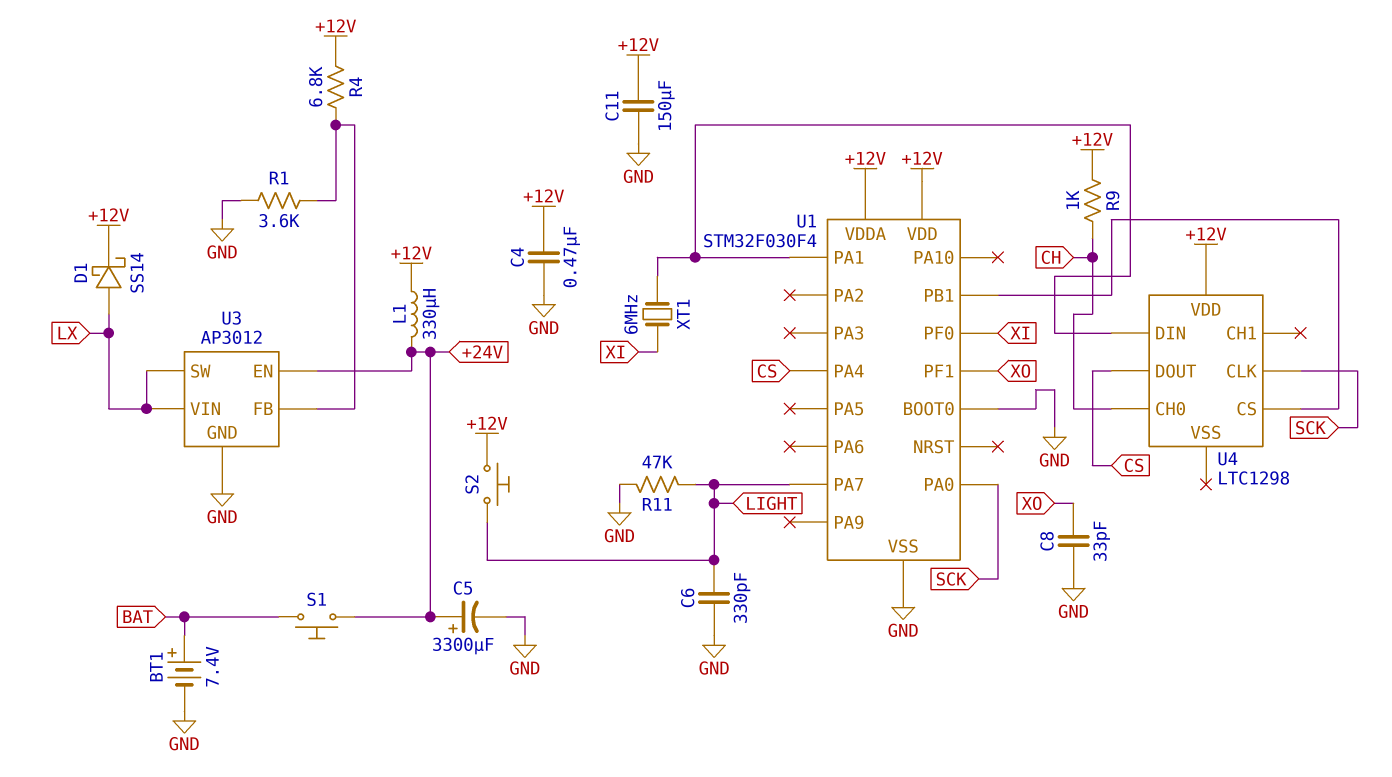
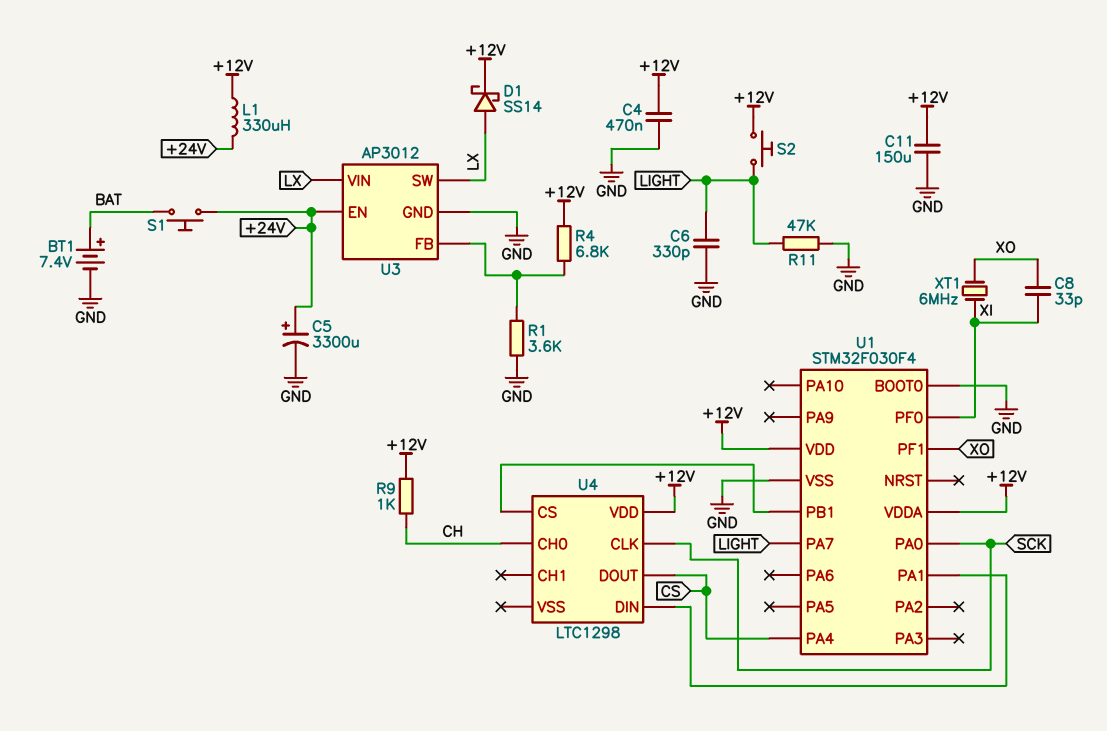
C8: 33pF (GND, XO) -> 33pF (XI, XO)
XT1: 6MHz (U1/PA1, XI) -> 6MHz (XI, XO)

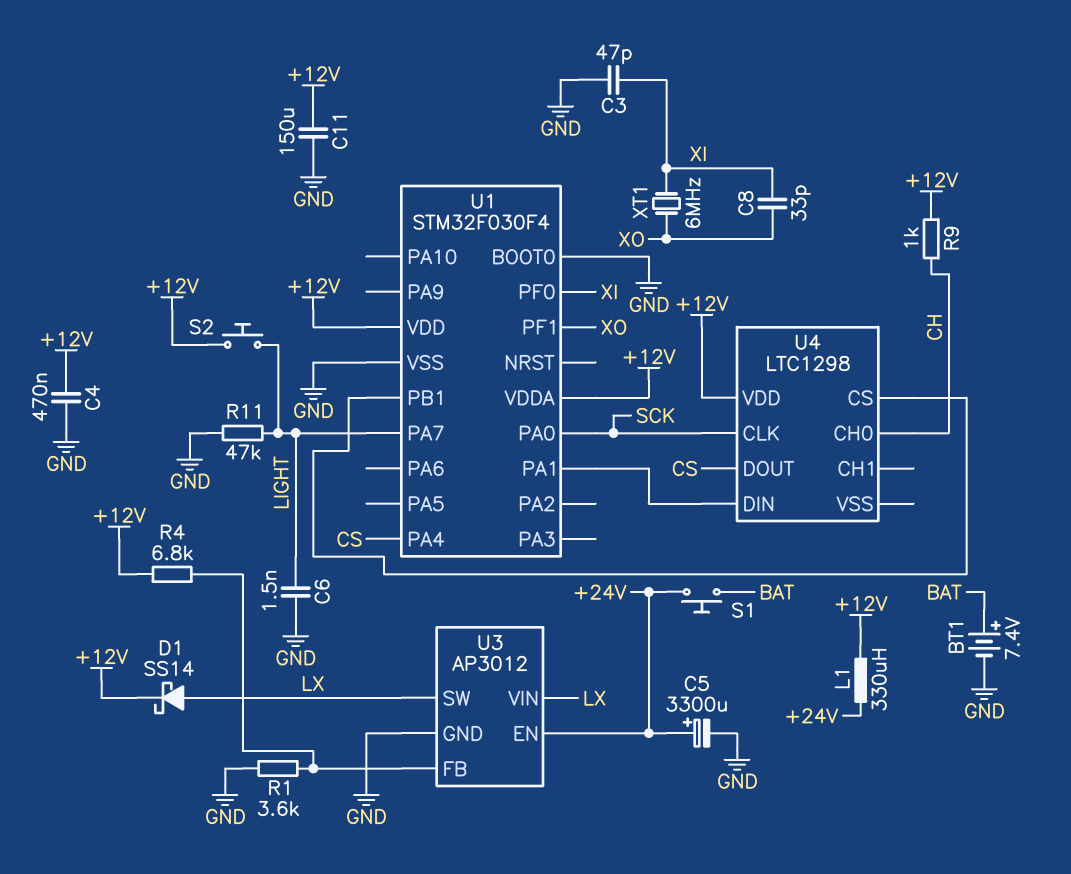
C3: none -> 47pF (GND, XI)
C6: 330pF (GND, LIGHT) -> 1.5nF (GND, LIGHT)

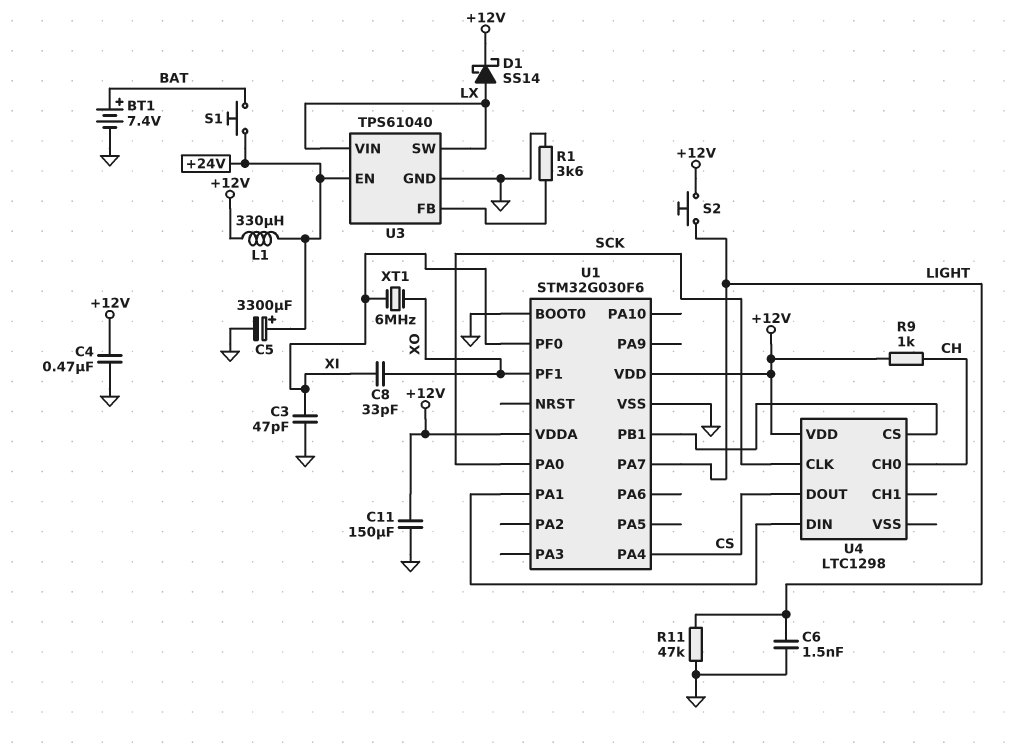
R4: 6.8k (+12V, U3/FB) -> none
U1: STM32F030F4 -> STM32G030F6
U3: AP3012 -> TPS61040

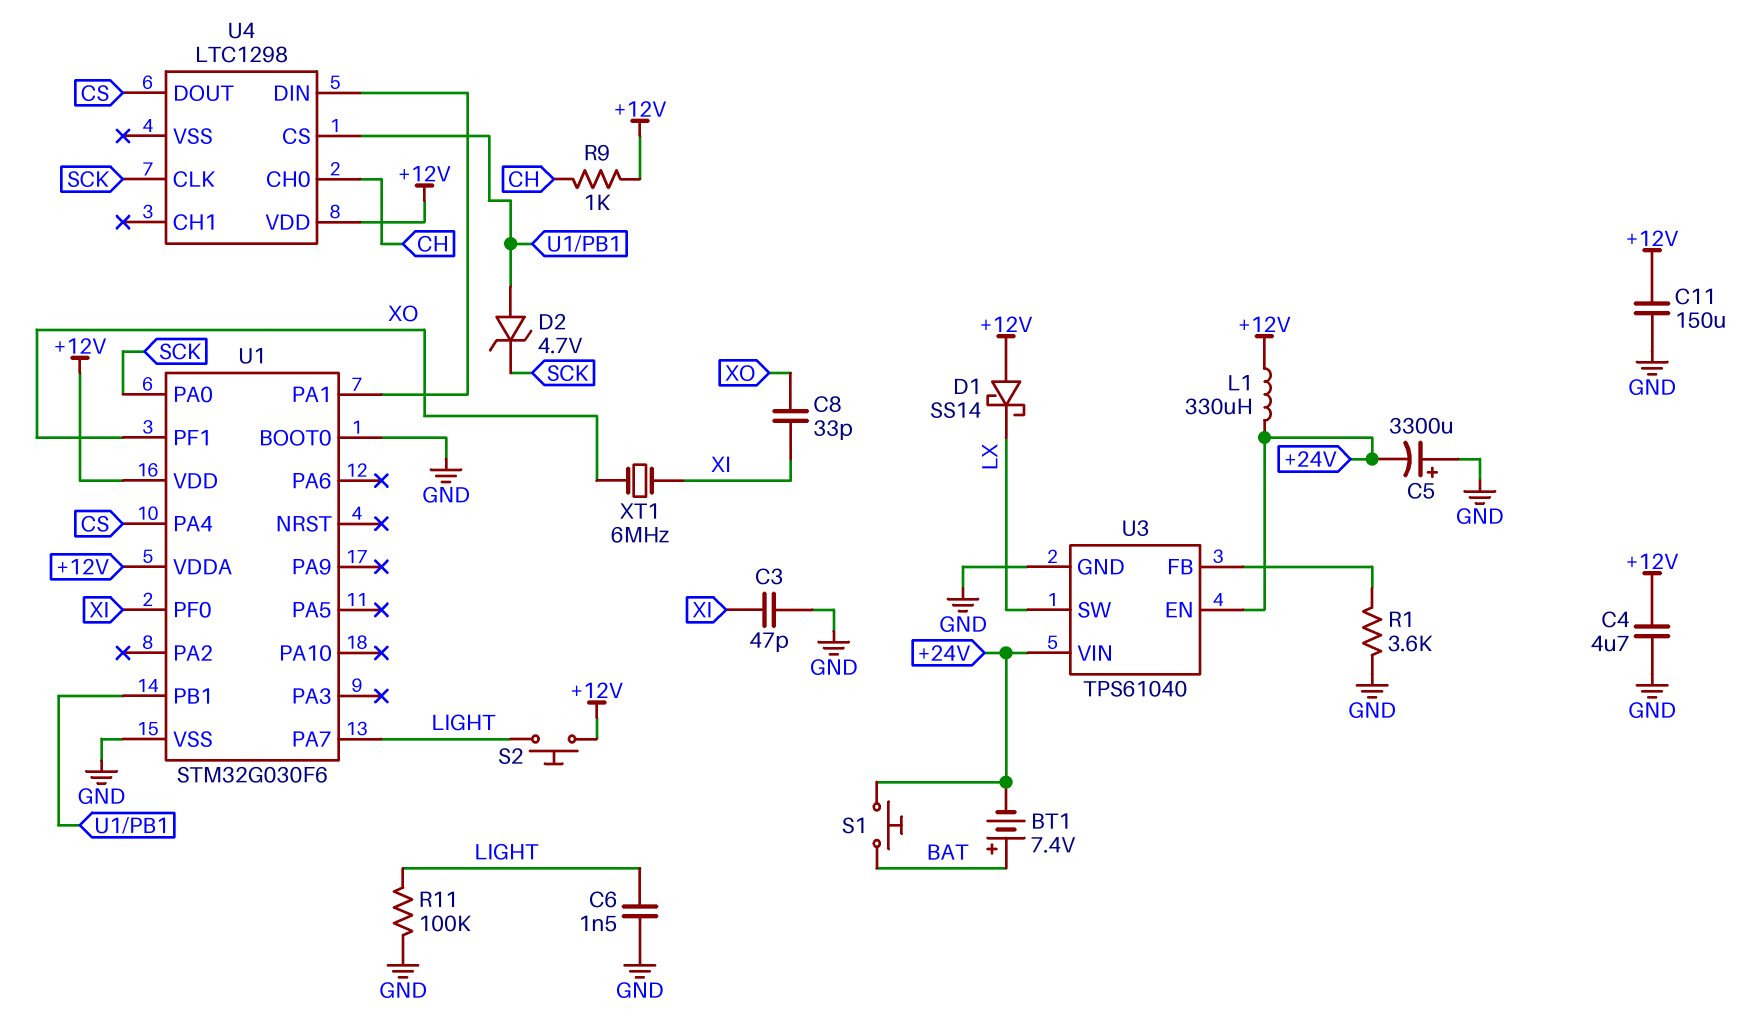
BT1: 7.4V (plus BAT, minus GND) -> 7.4V (plus BAT, minus +24V)
C4: 470nF (+12V, GND) -> 4.7uF (+12V, GND)
C5: 3300uF (plus +24V, minus GND) -> 3300uF (plus GND, minus +24V)
D1: schottky SS14 (A LX, K +12V) -> schottky SS14 (A +12V, K LX)
D2: none -> zener 4.7V (A U1/PB1, K SCK)
R11: 47k (GND, LIGHT) -> 100k (GND, LIGHT)
U3 pin VIN: LX -> +24V

